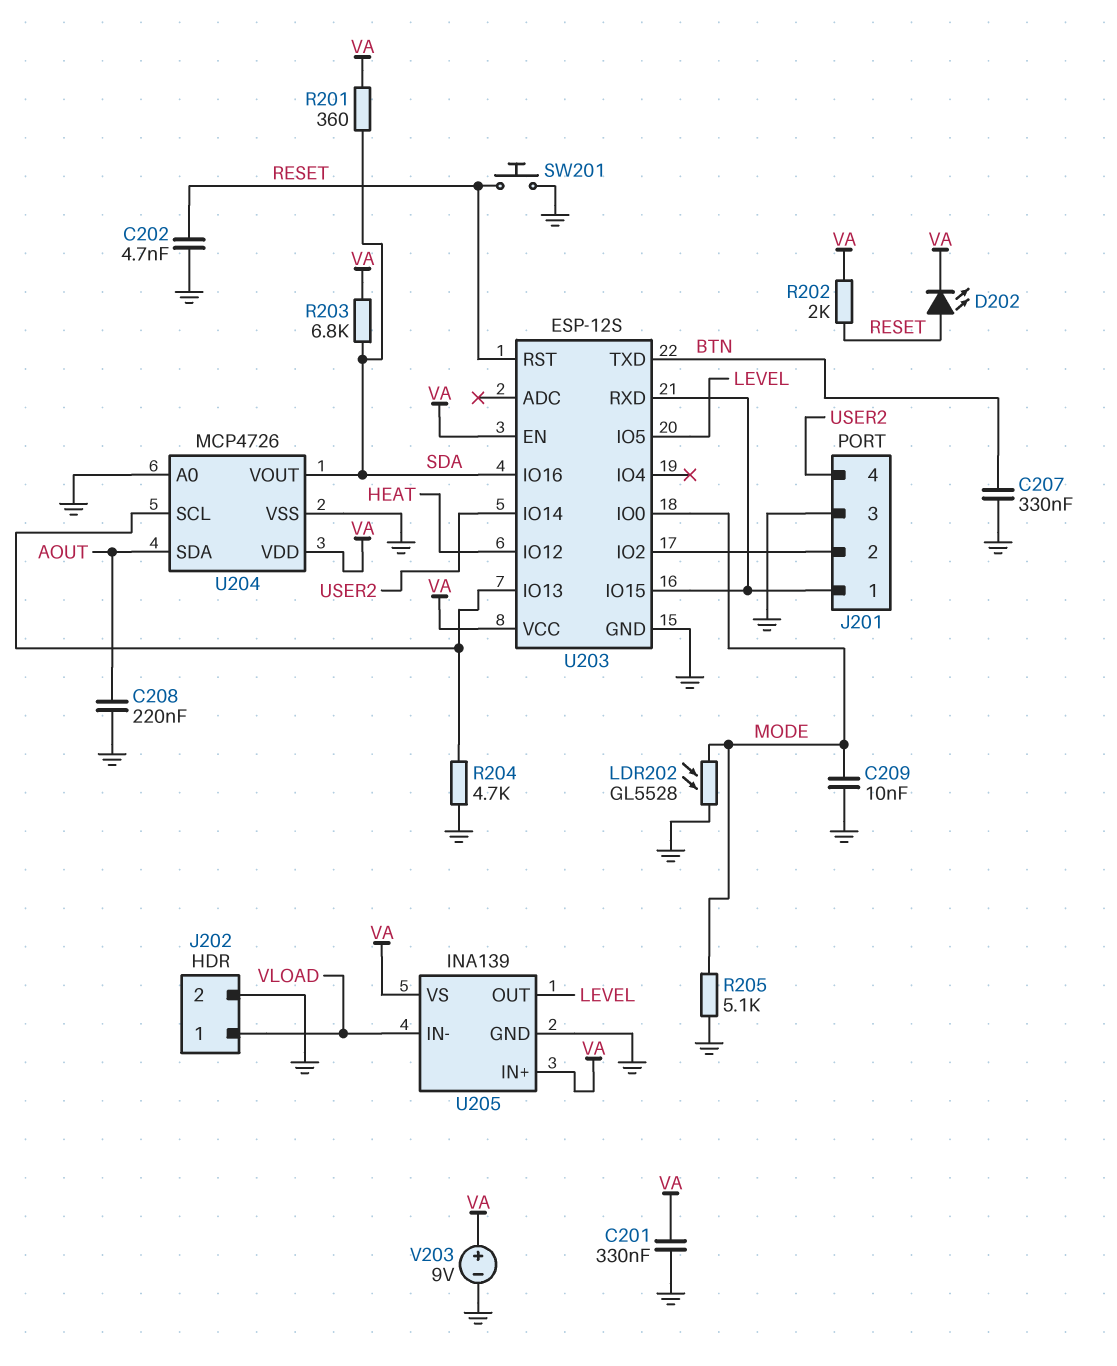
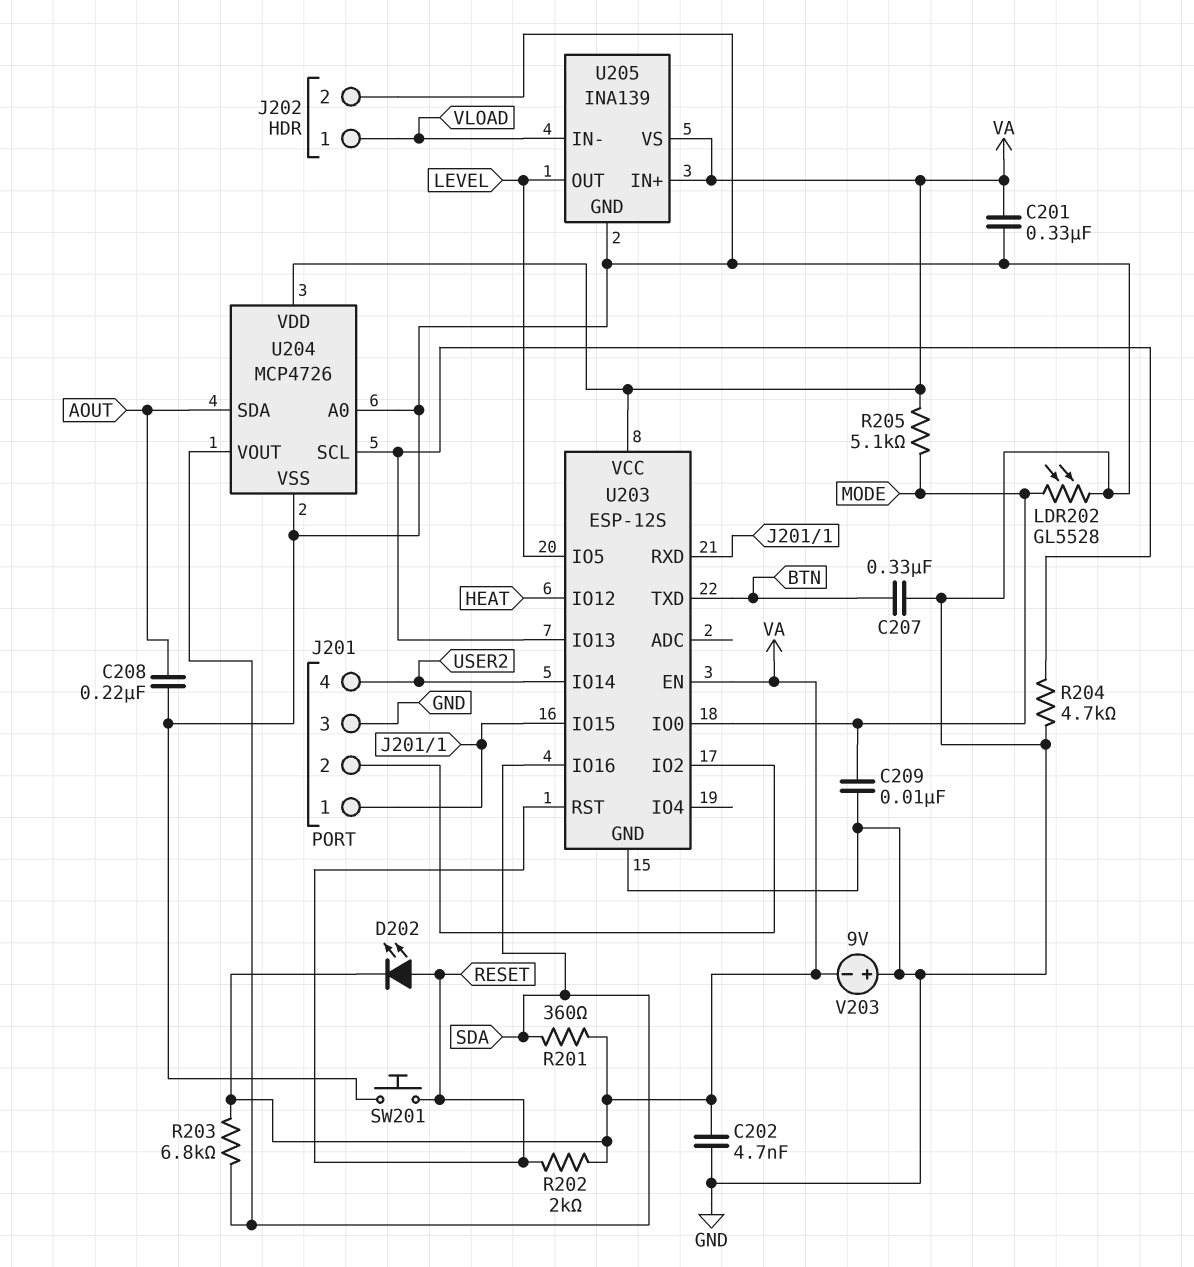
C202: 4.7nF (GND, RESET) -> 4.7nF (GND, VA)
R205: 5.1k (GND, MODE) -> 5.1k (MODE, VA)
V203: 9V (plus VA, minus GND) -> 9V (plus GND, minus VA)

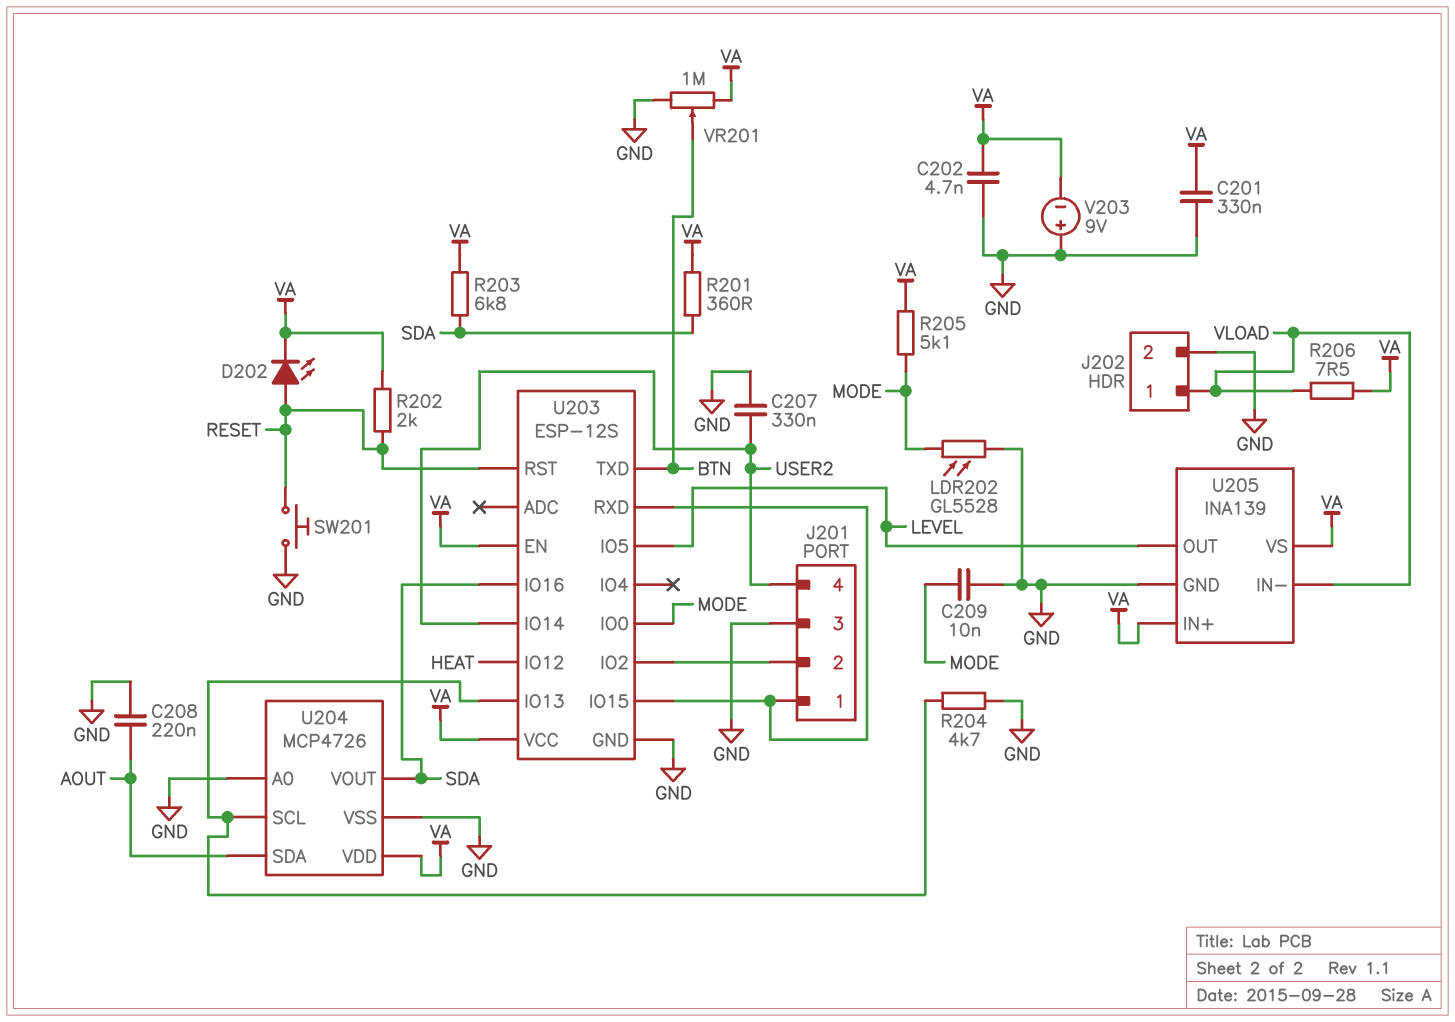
C207: 330nF (BTN, GND) -> 330nF (GND, USER2)
R206: none -> 7.5 (VA, VLOAD)
VR201: none -> 1M (GND, VA, wiper BTN)

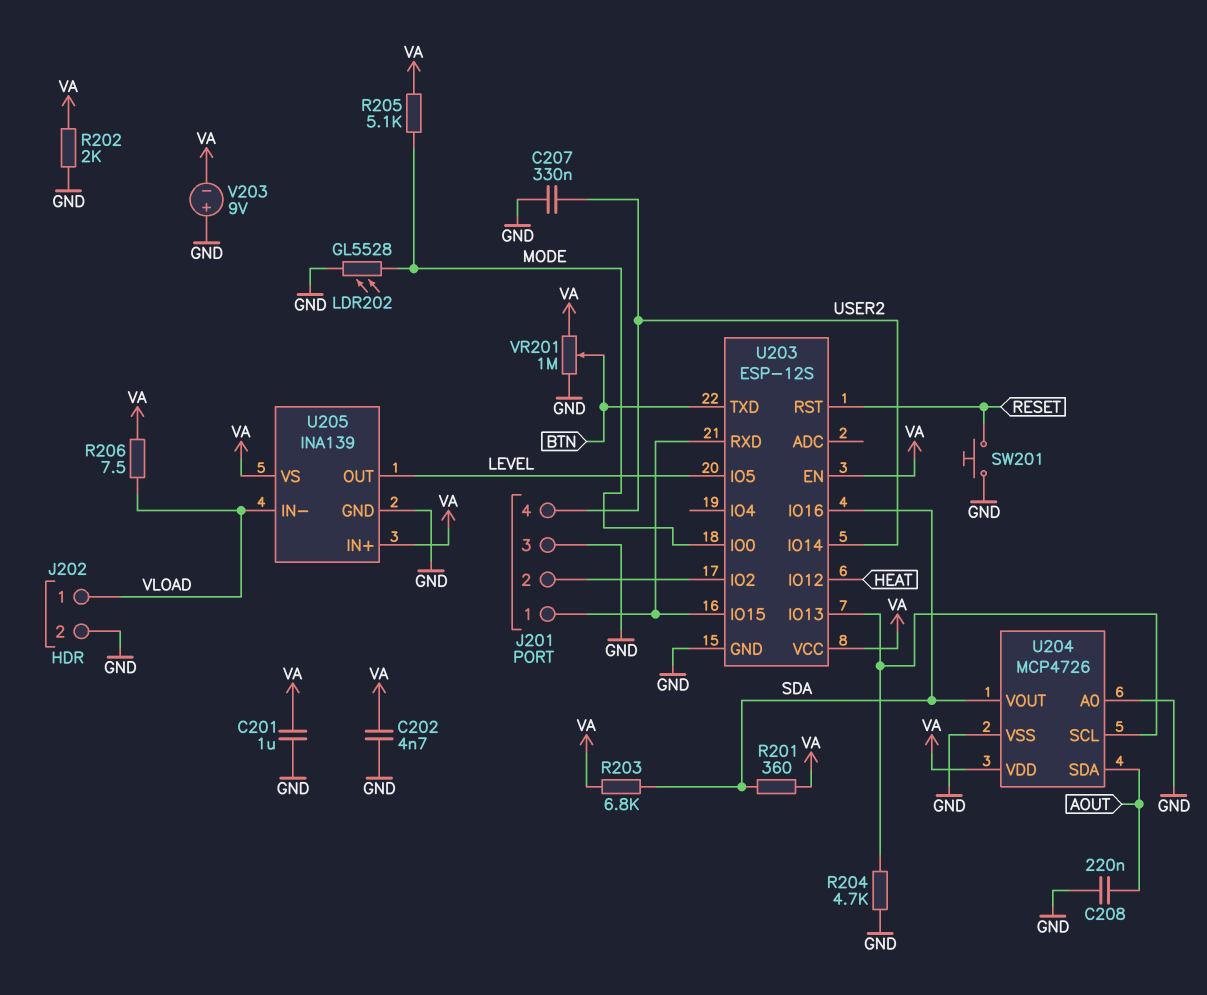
C201: 330nF (GND, VA) -> 1uF (GND, VA)
C209: 10nF (GND, MODE) -> none
D202: LED (A RESET, K VA) -> none
R202: 2k (RESET, VA) -> 2k (GND, VA)

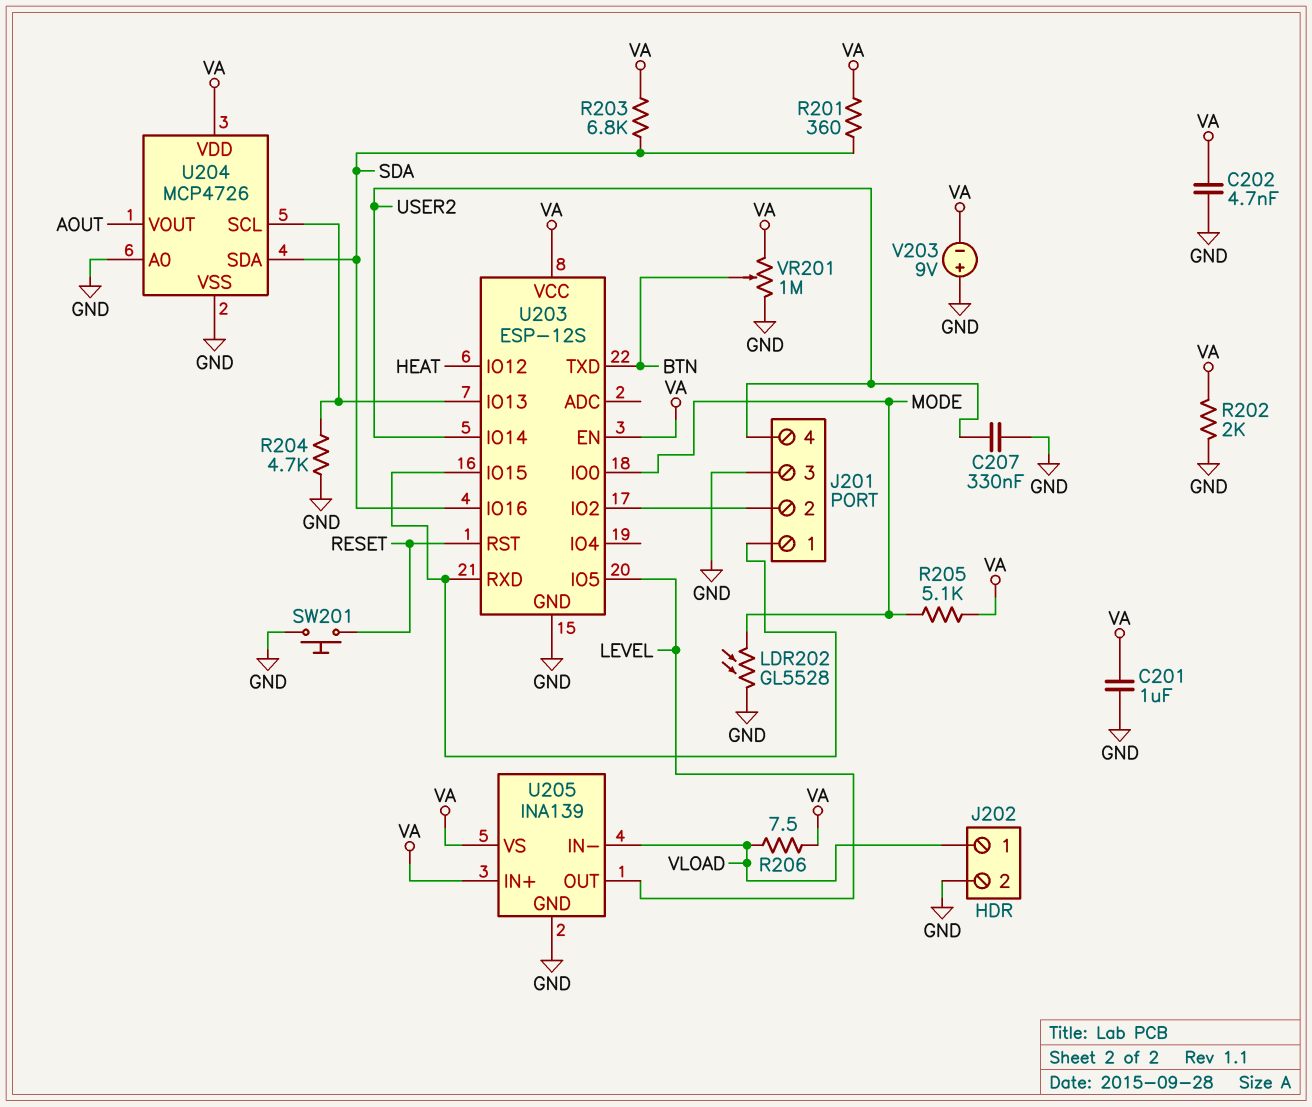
C208: 220nF (AOUT, GND) -> none
U204 pin SDA: AOUT -> SDA
U204 pin VOUT: SDA -> AOUT

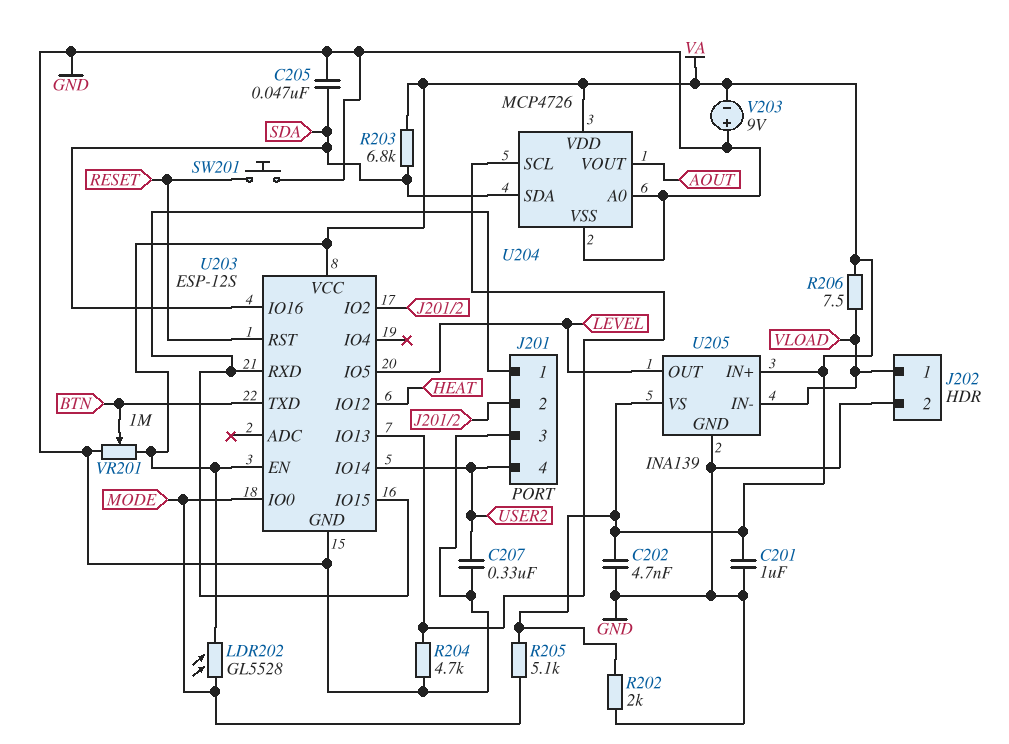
C205: none -> 47nF (GND, SDA)
LDR202: GL5528 (GND, MODE) -> GL5528 (MODE, VA)
R201: 360 (SDA, VA) -> none

